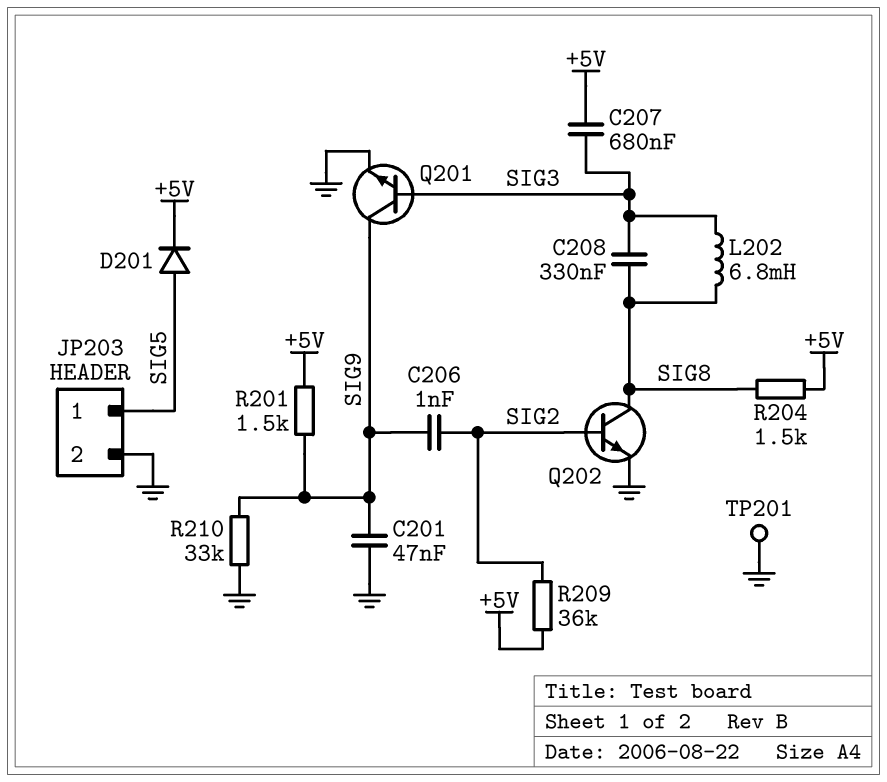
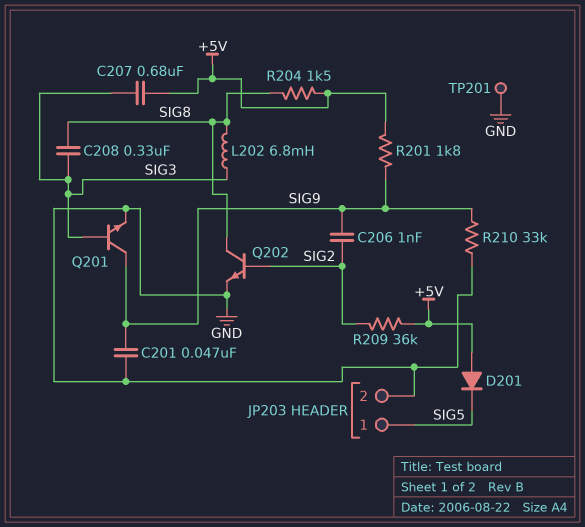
D201: diode (A SIG5, K +5V) -> diode (A +5V, K SIG5)
R201: 1.5k (+5V, SIG9) -> 1.8k (+5V, SIG9)

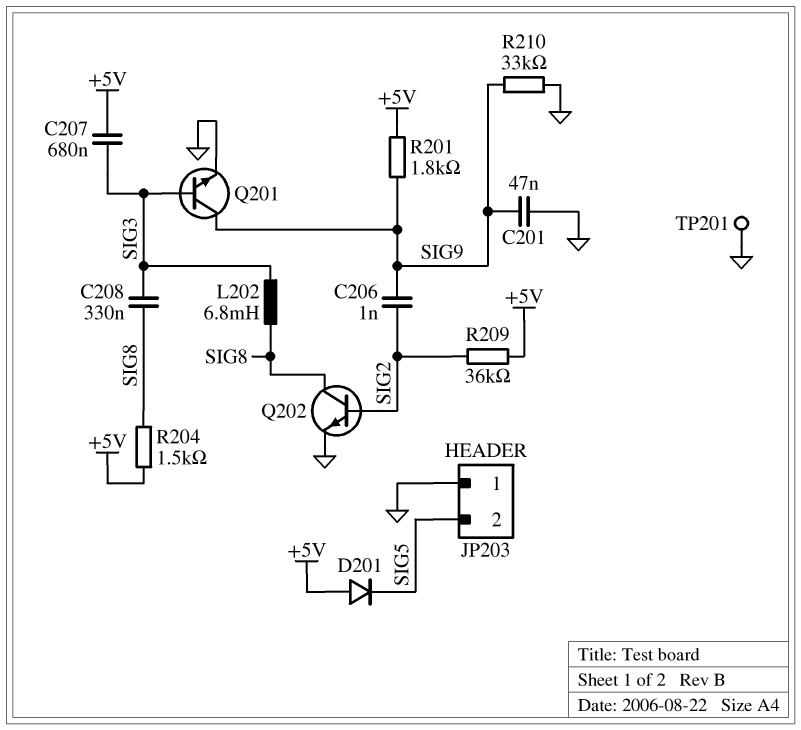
JP203 pin 1: SIG5 -> GND
JP203 pin 2: GND -> SIG5

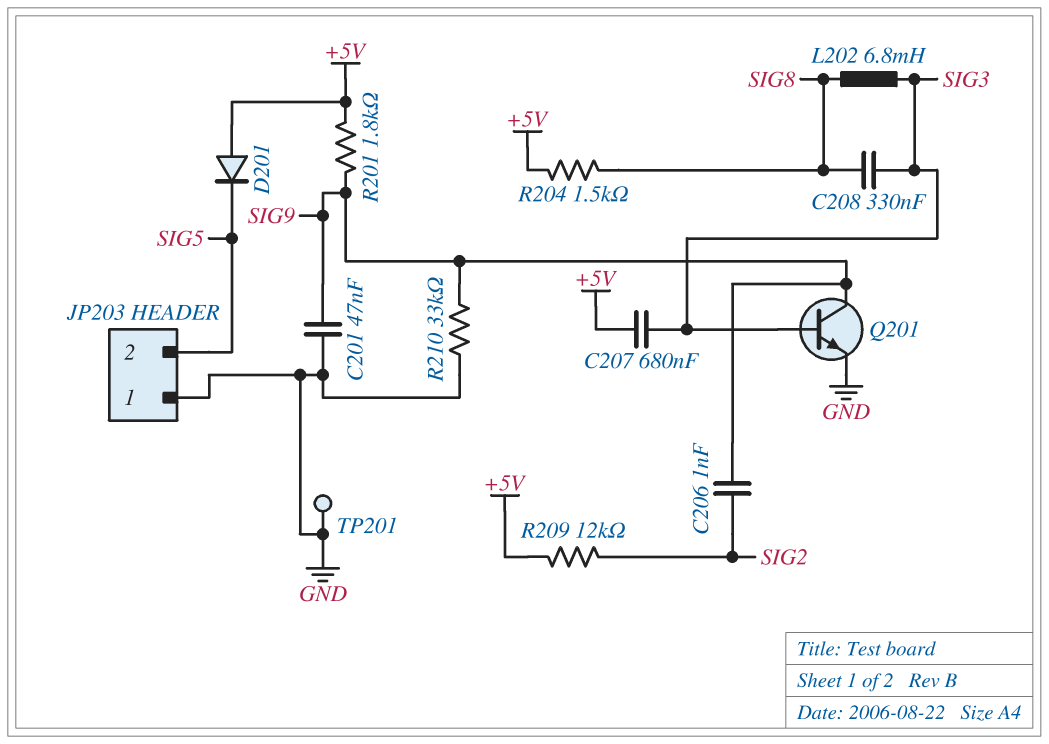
Q202: NPN (B SIG2, C SIG8, E GND) -> none
R209: 36k (+5V, SIG2) -> 12k (+5V, SIG2)

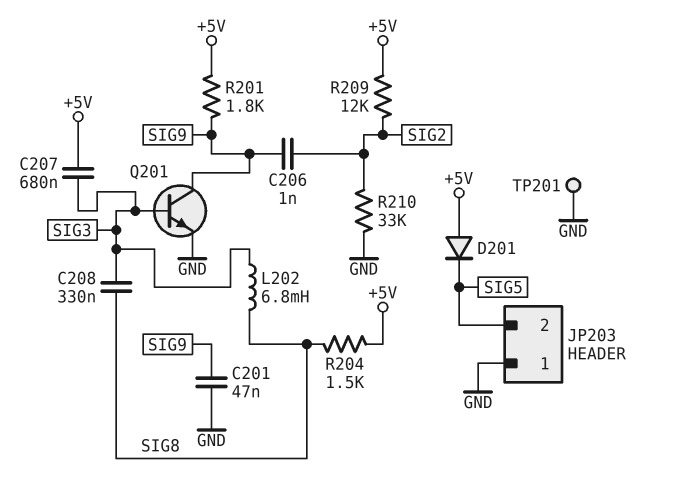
R210: 33k (GND, SIG9) -> 33k (GND, SIG2)

